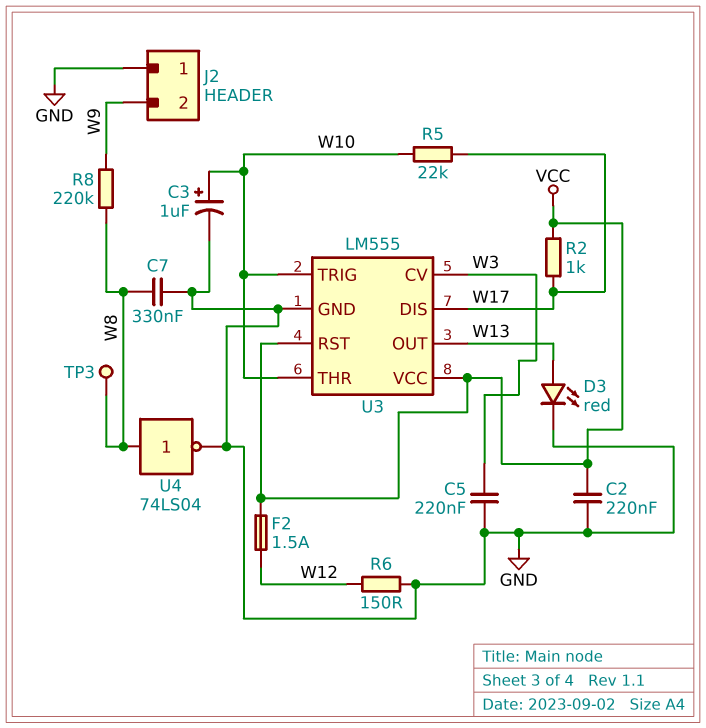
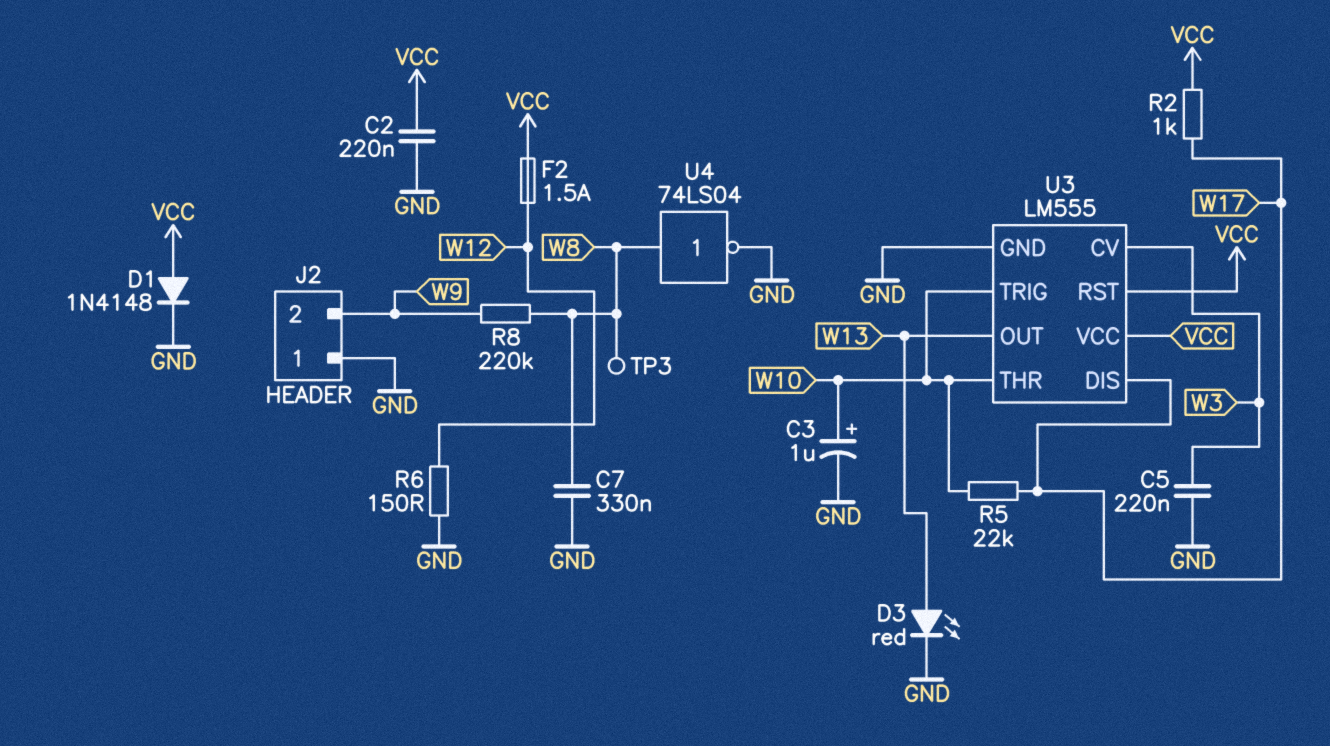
D1: none -> diode 1N4148 (A VCC, K GND)

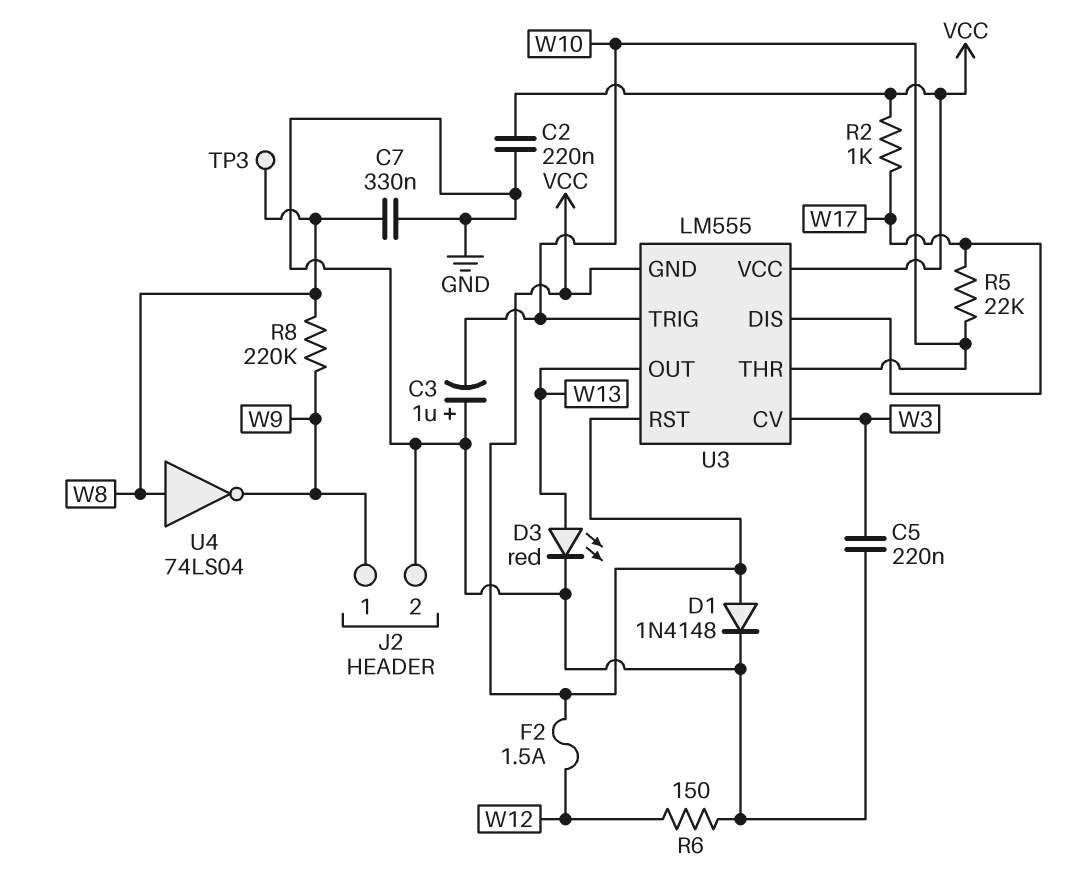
C3: 1uF (plus W10, minus GND) -> 1uF (plus GND, minus W10)
J2 pin 1: GND -> W9
J2 pin 2: W9 -> GND
U3 pin GND: GND -> VCC
U4: NOT 74LS04 (in W8, out GND) -> NOT 74LS04 (in W8, out W9)

